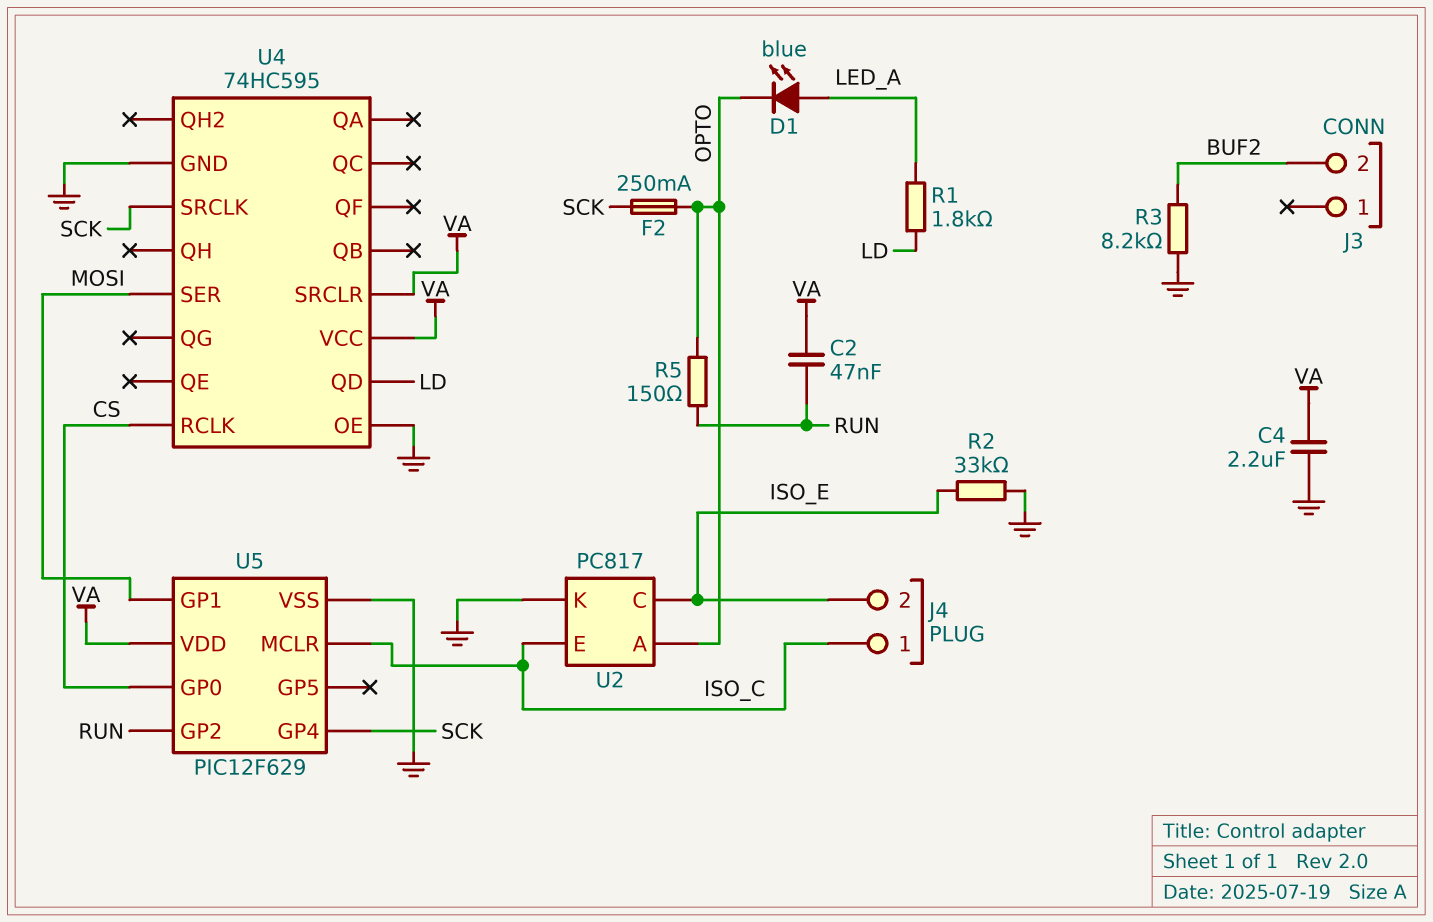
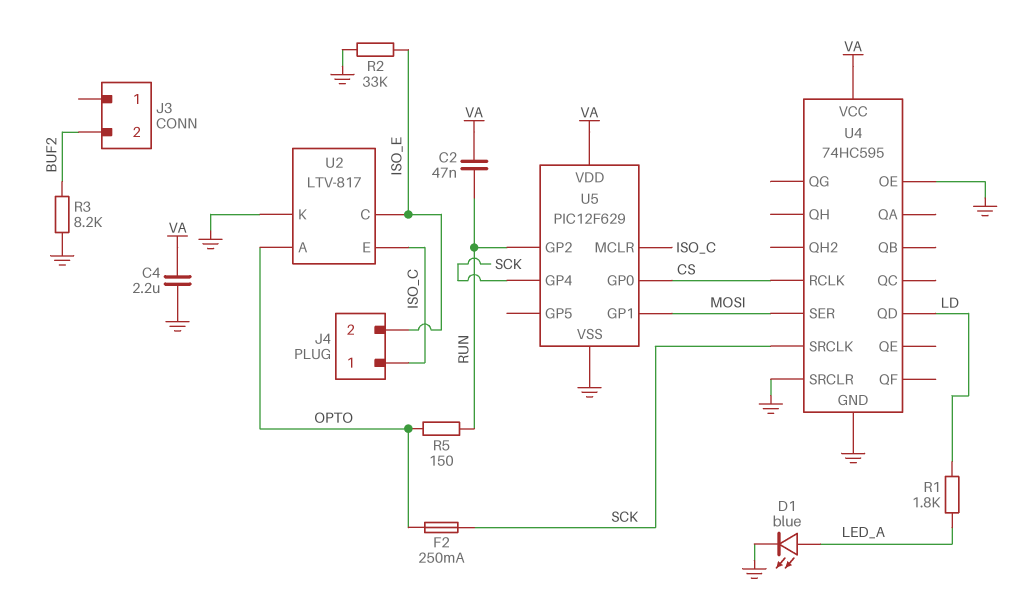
D1: LED blue (A LED_A, K OPTO) -> LED blue (A LED_A, K GND)
U2: PC817 -> LTV-817
U4 pin SRCLR: VA -> GND

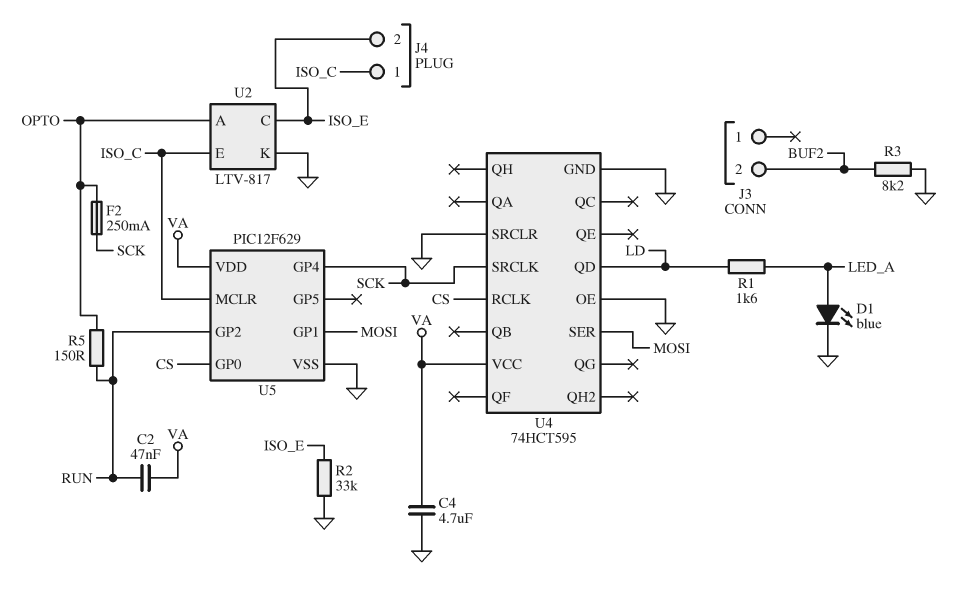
C4: 2.2uF (GND, VA) -> 4.7uF (GND, VA)
R1: 1.8k (LD, LED_A) -> 1.6k (LD, LED_A)
U4: 74HC595 -> 74HCT595

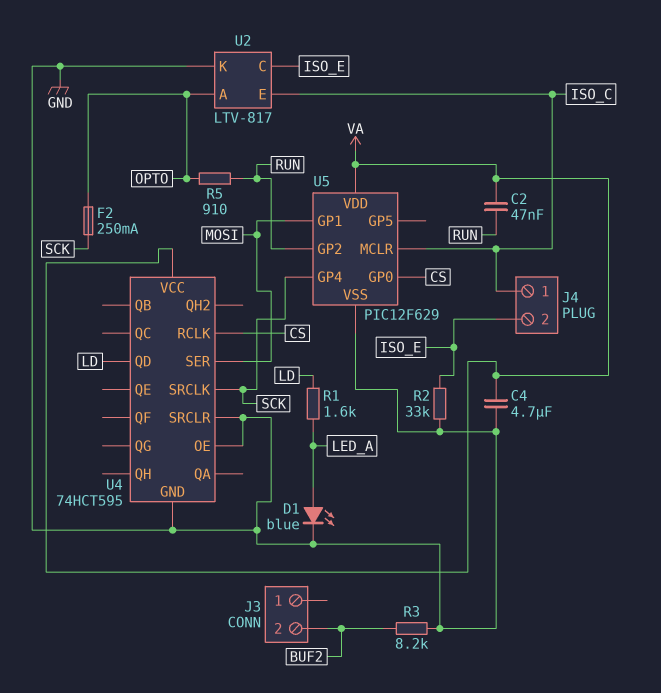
R5: 150 (OPTO, RUN) -> 910 (OPTO, RUN)

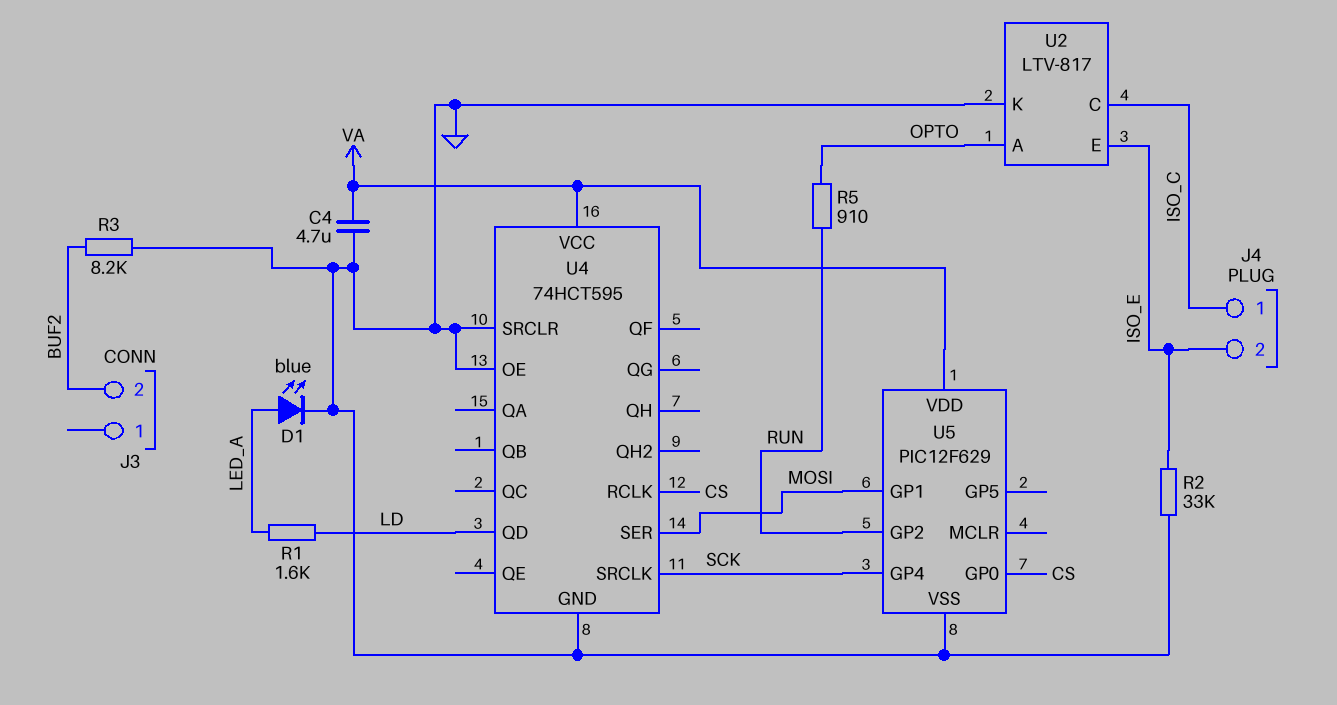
C2: 47nF (RUN, VA) -> none
F2: 250mA (OPTO, SCK) -> none
U2 pin C: ISO_E -> ISO_C
U2 pin E: ISO_C -> ISO_E
U5 pin MCLR: ISO_C -> none

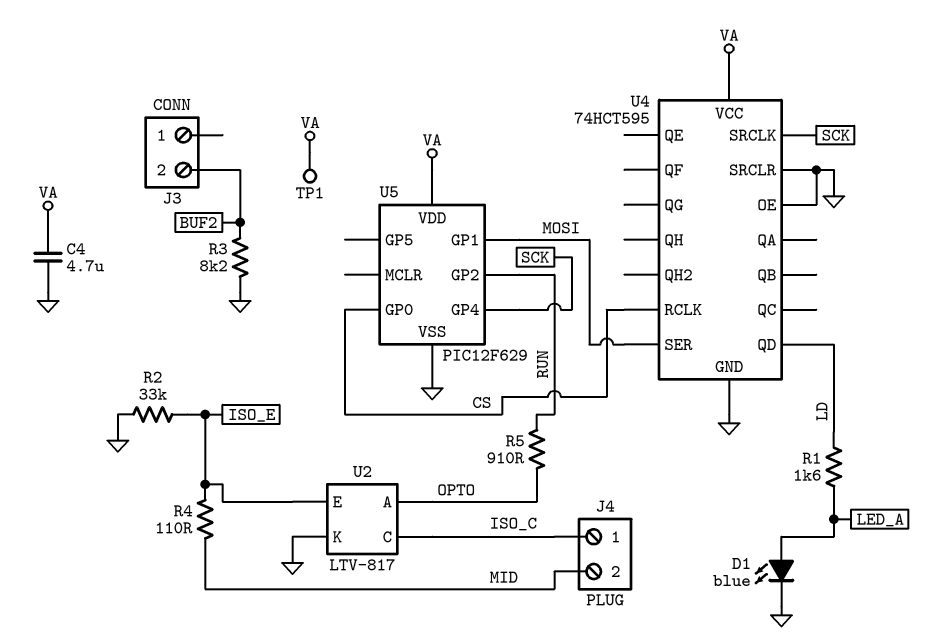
J4 pin 2: ISO_E -> MID
R4: none -> 110 (ISO_E, MID)
TP1: none -> test point (VA)

